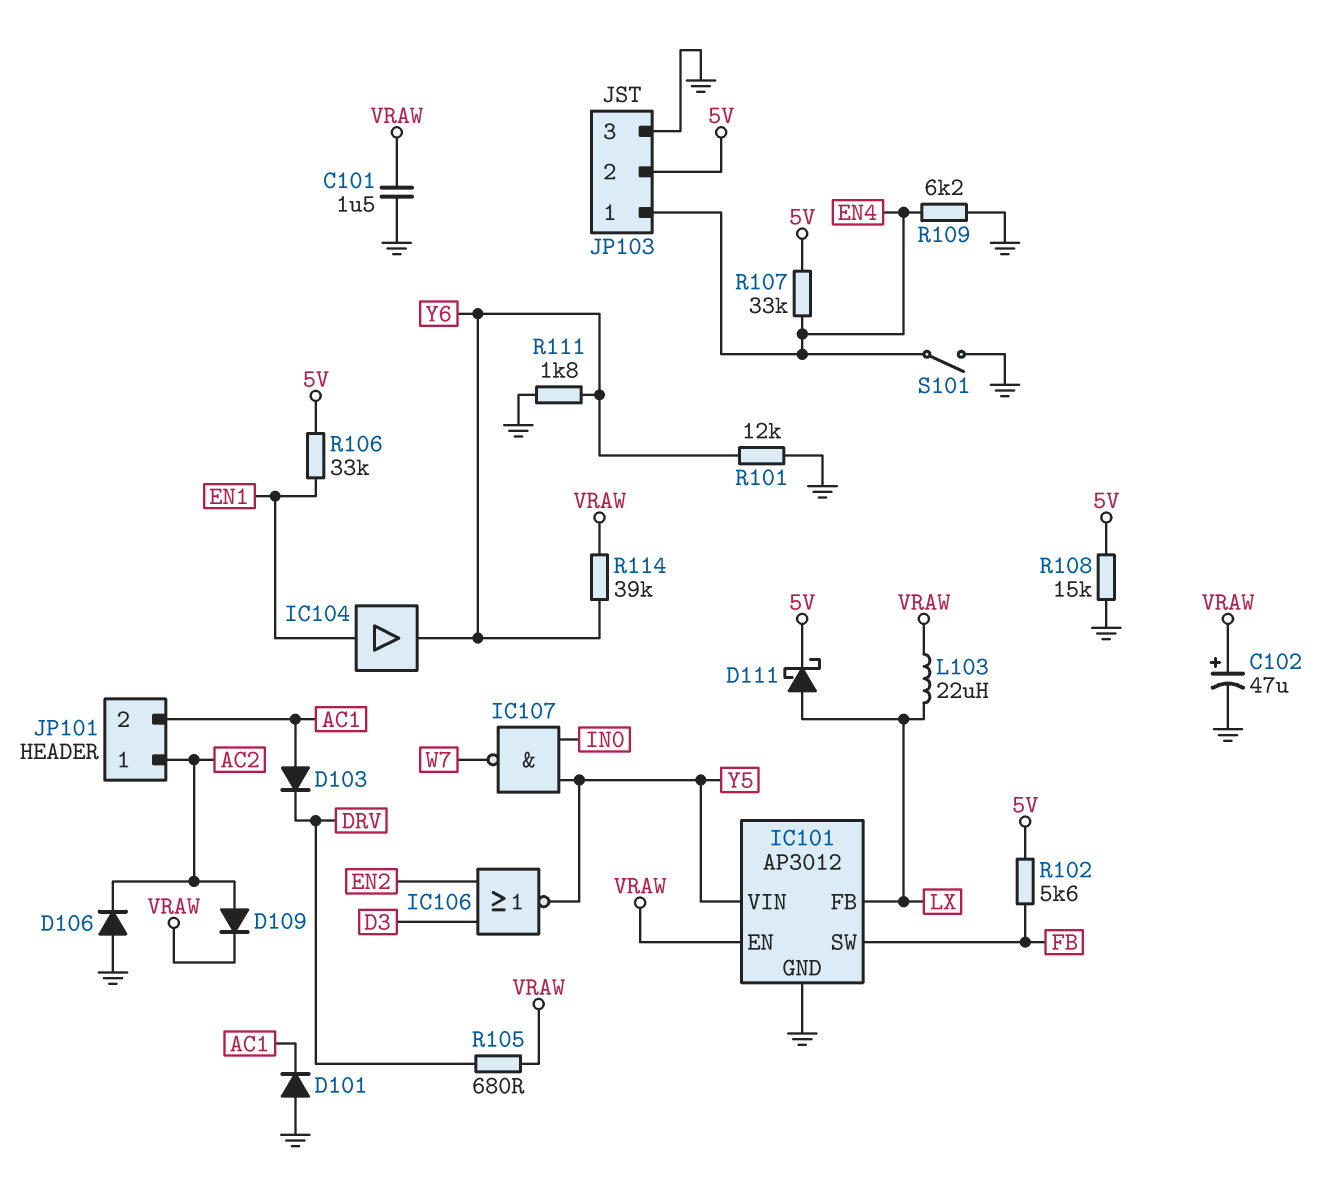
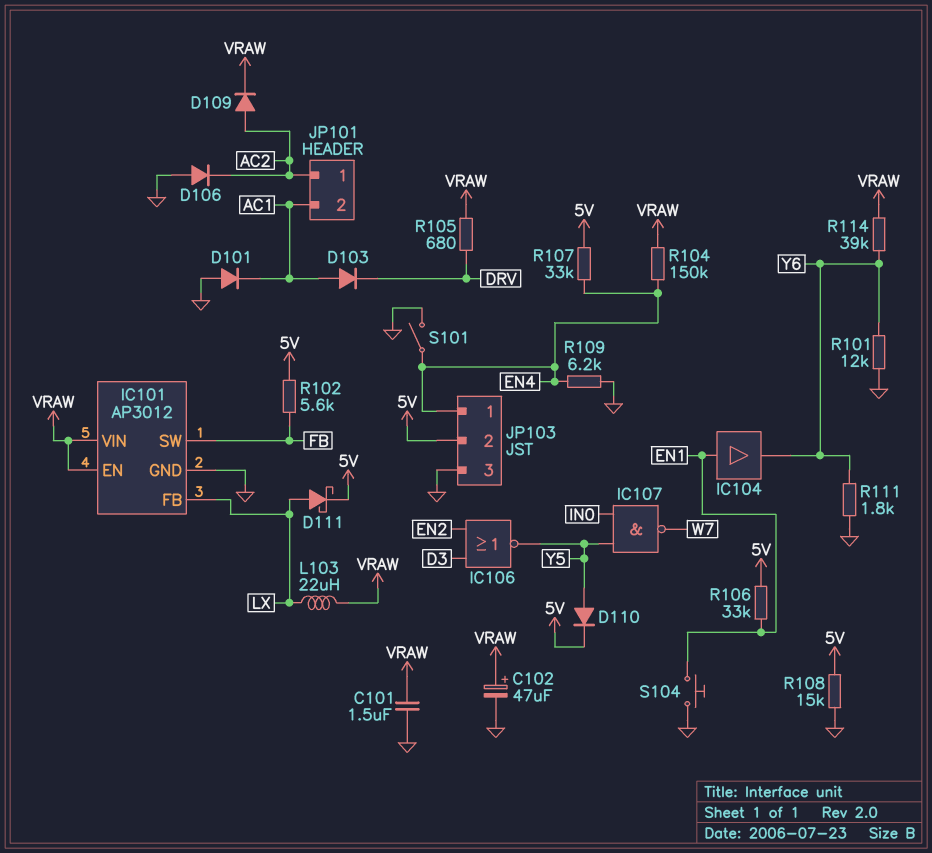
D110: none -> diode (A Y5, K 5V)
IC101 pin VIN: Y5 -> VRAW
R104: none -> 150k (EN4, VRAW)
S104: none -> button (EN1, GND)

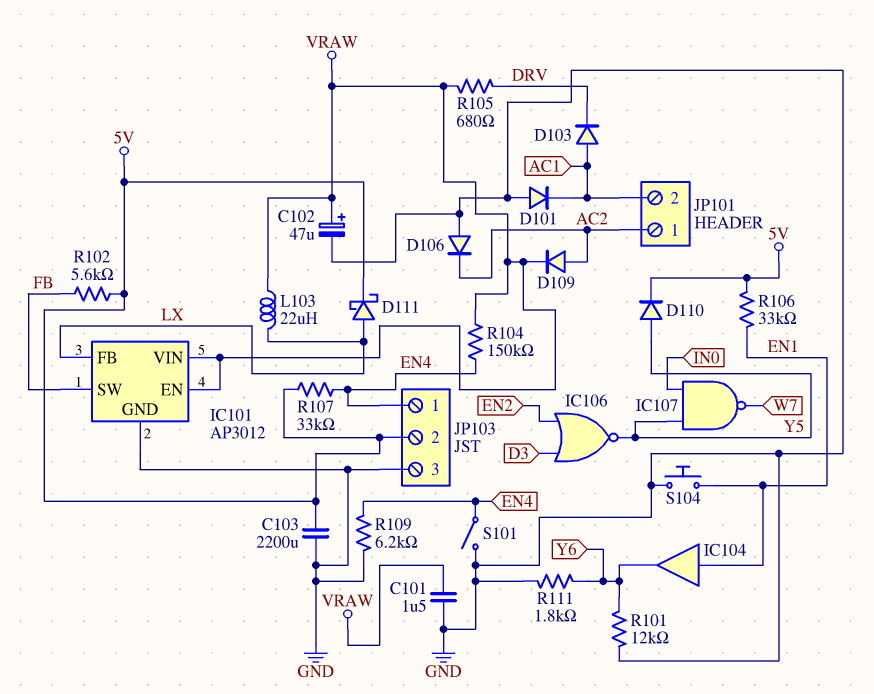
C103: none -> 2200uF (5V, GND)
R108: 15k (5V, GND) -> none
R114: 39k (VRAW, Y6) -> none

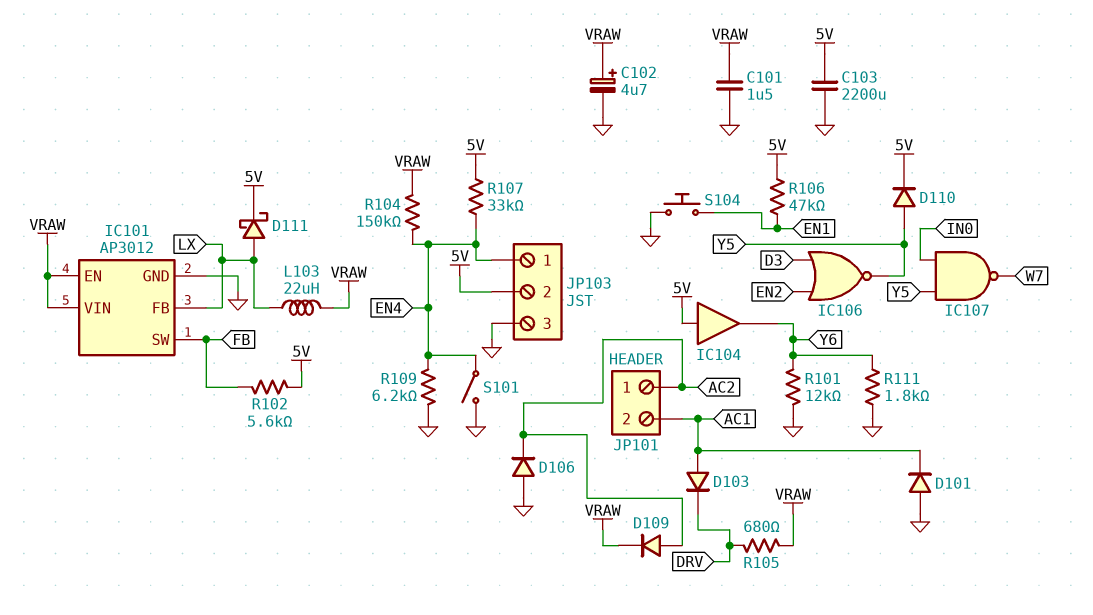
C102: 47uF (plus VRAW, minus GND) -> 4.7uF (plus VRAW, minus GND)
IC104: buffer (in EN1, out Y6) -> buffer (in 5V, out Y6)
R106: 33k (5V, EN1) -> 47k (5V, EN1)

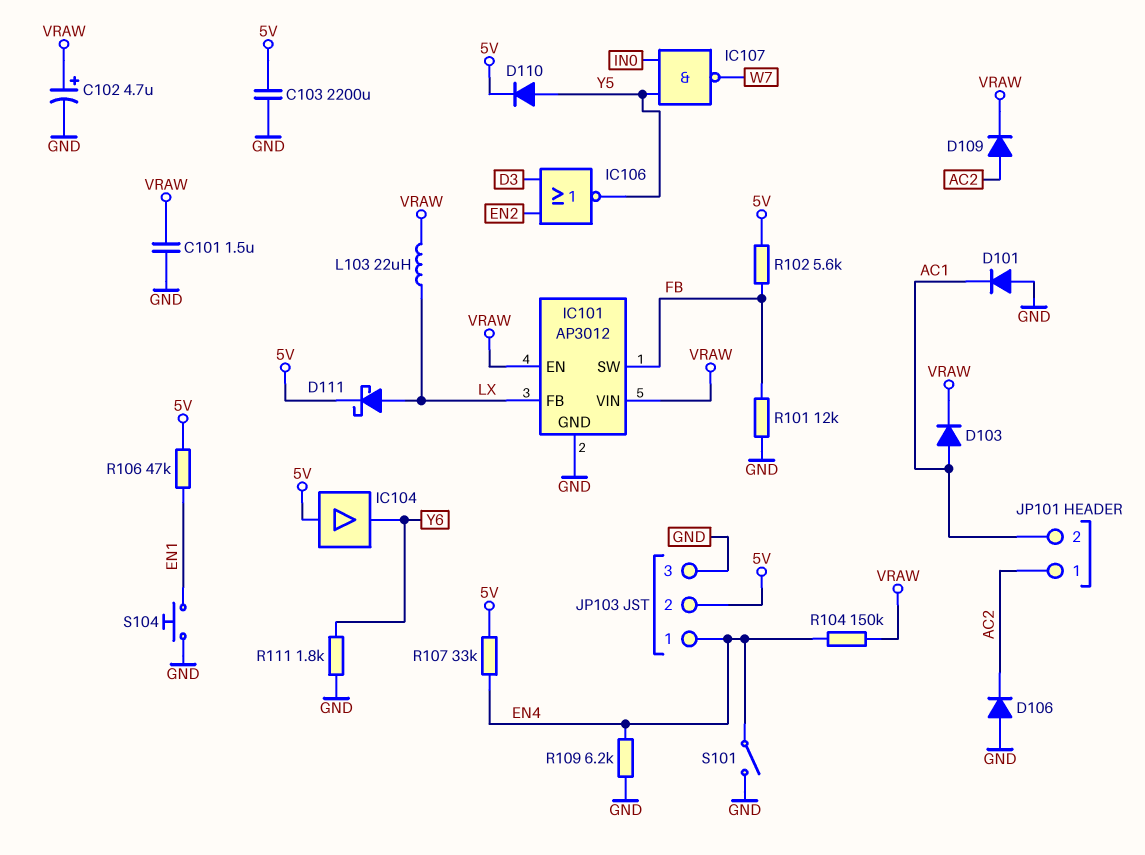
D103: diode (A AC1, K DRV) -> diode (A AC1, K VRAW)
R101: 12k (GND, Y6) -> 12k (FB, GND)
R105: 680 (DRV, VRAW) -> none

